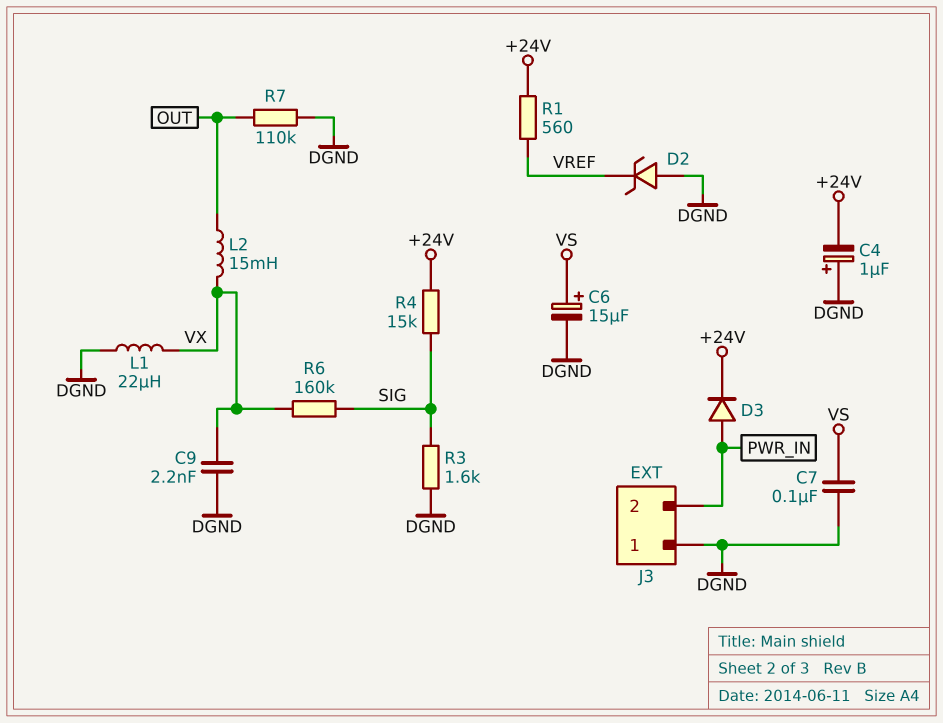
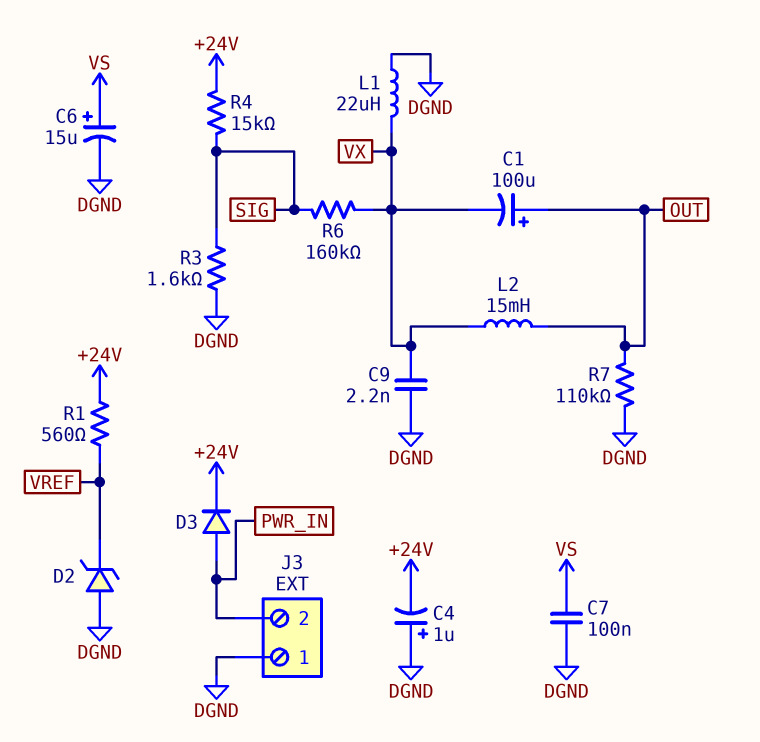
C1: none -> 100uF (plus OUT, minus VX)

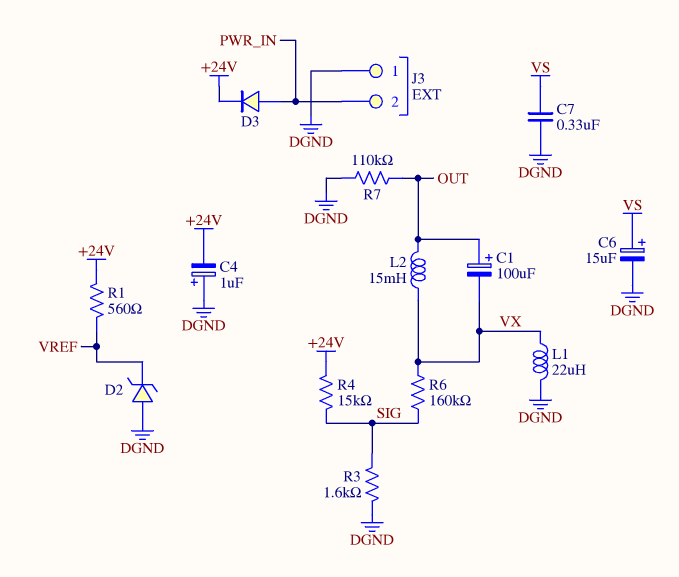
C7: 100nF (DGND, VS) -> 330nF (DGND, VS)
C9: 2.2nF (DGND, VX) -> none

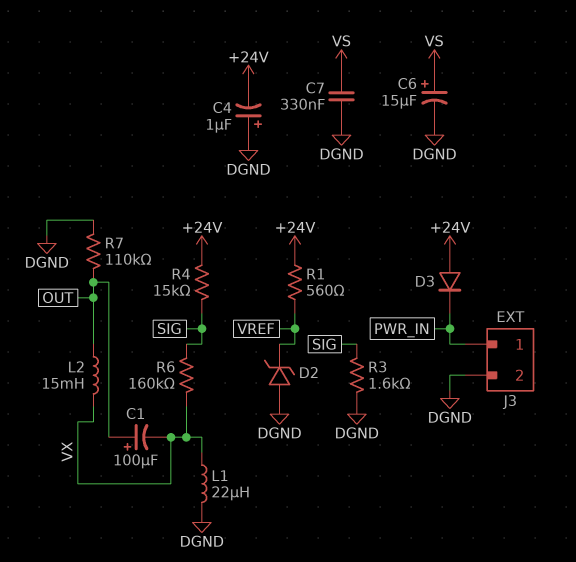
D3: diode (A PWR_IN, K +24V) -> diode (A +24V, K PWR_IN)
J3 pin 1: DGND -> PWR_IN
J3 pin 2: PWR_IN -> DGND

